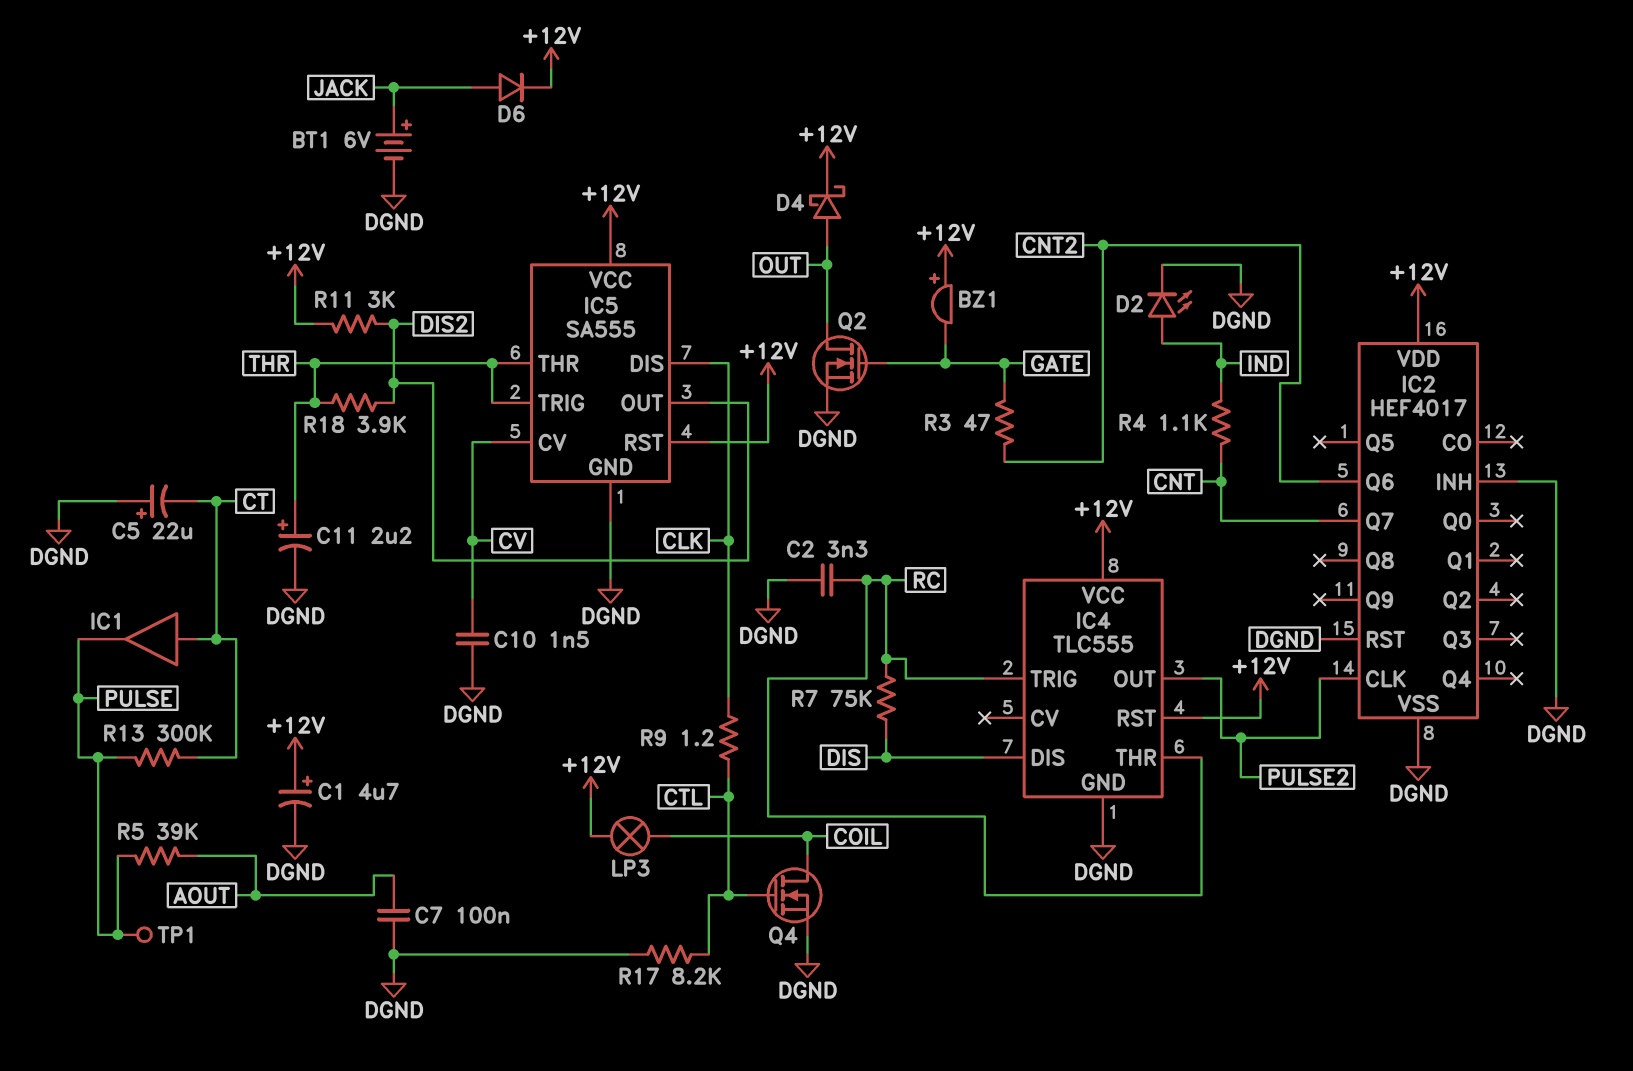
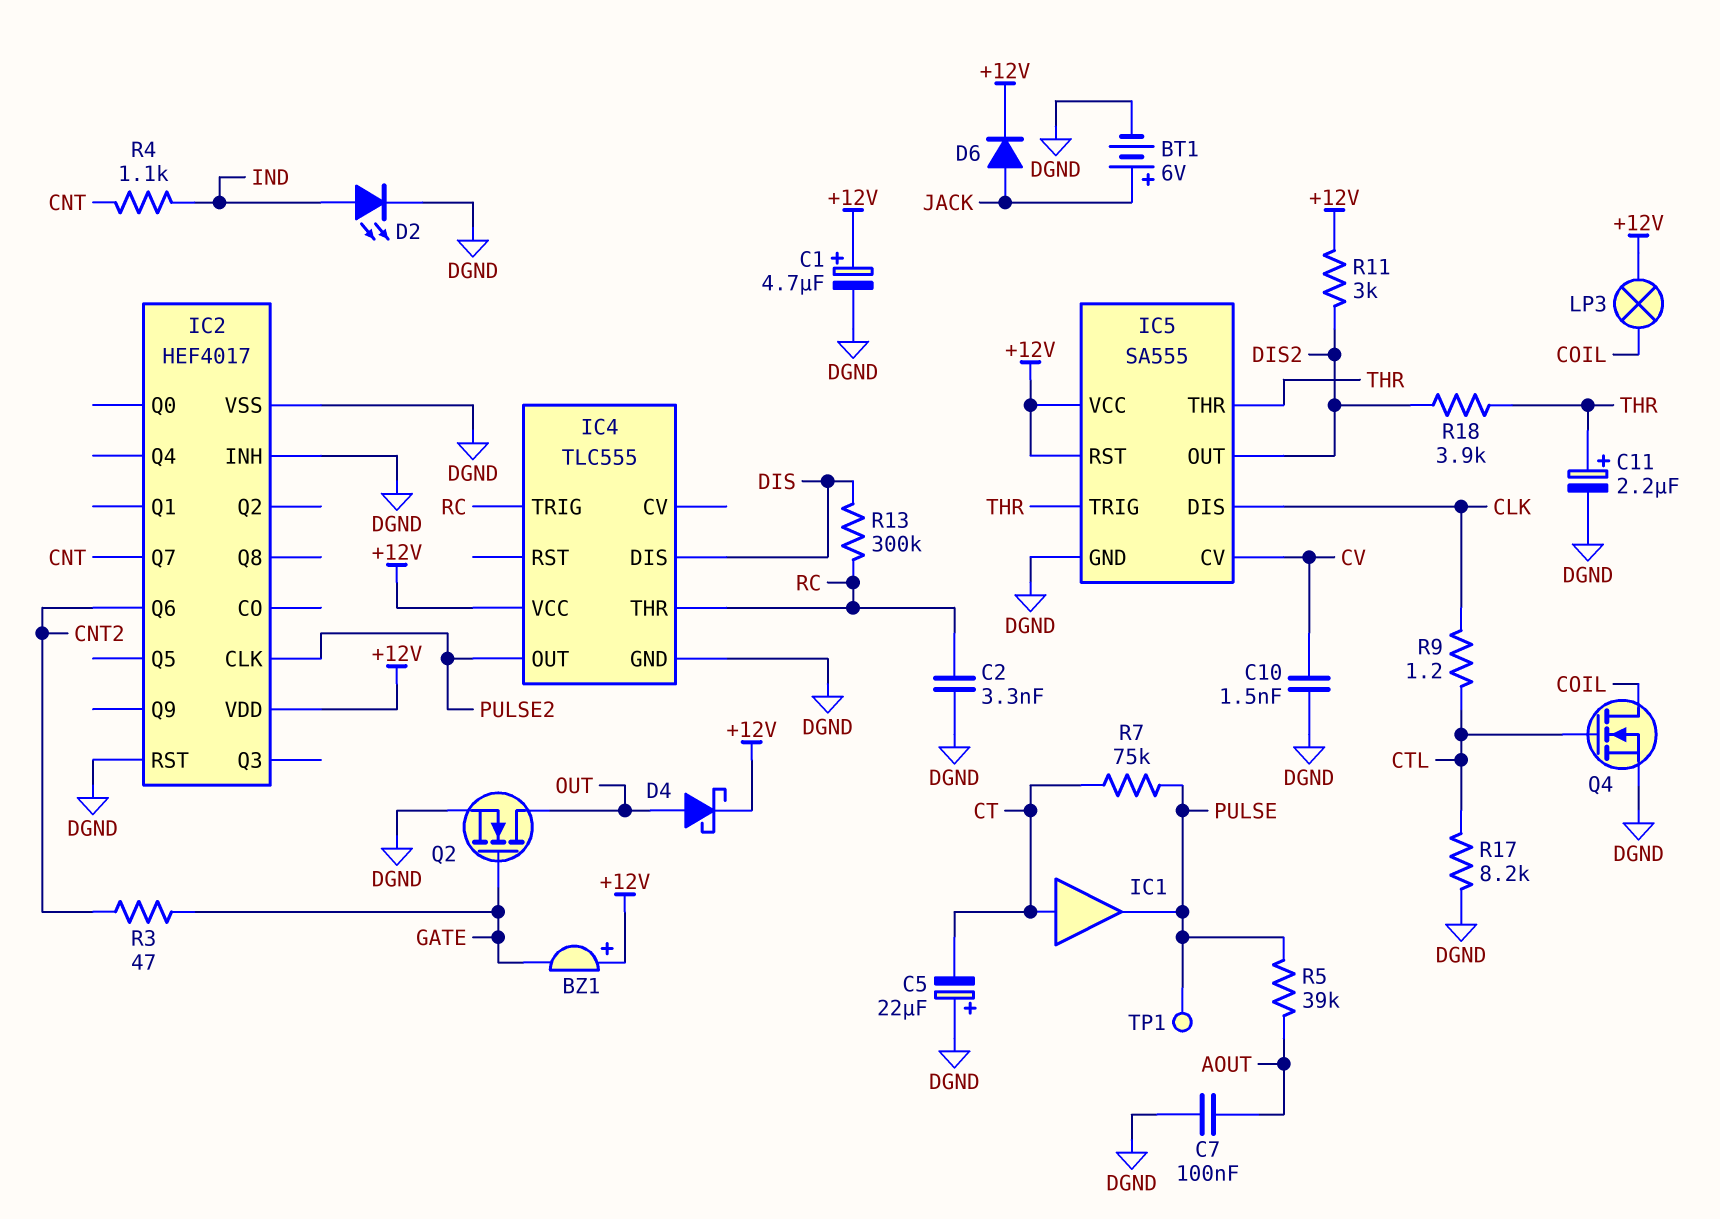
IC4 pin RST: +12V -> none
R7: 75k (DIS, RC) -> 75k (CT, PULSE)
R13: 300k (CT, PULSE) -> 300k (DIS, RC)

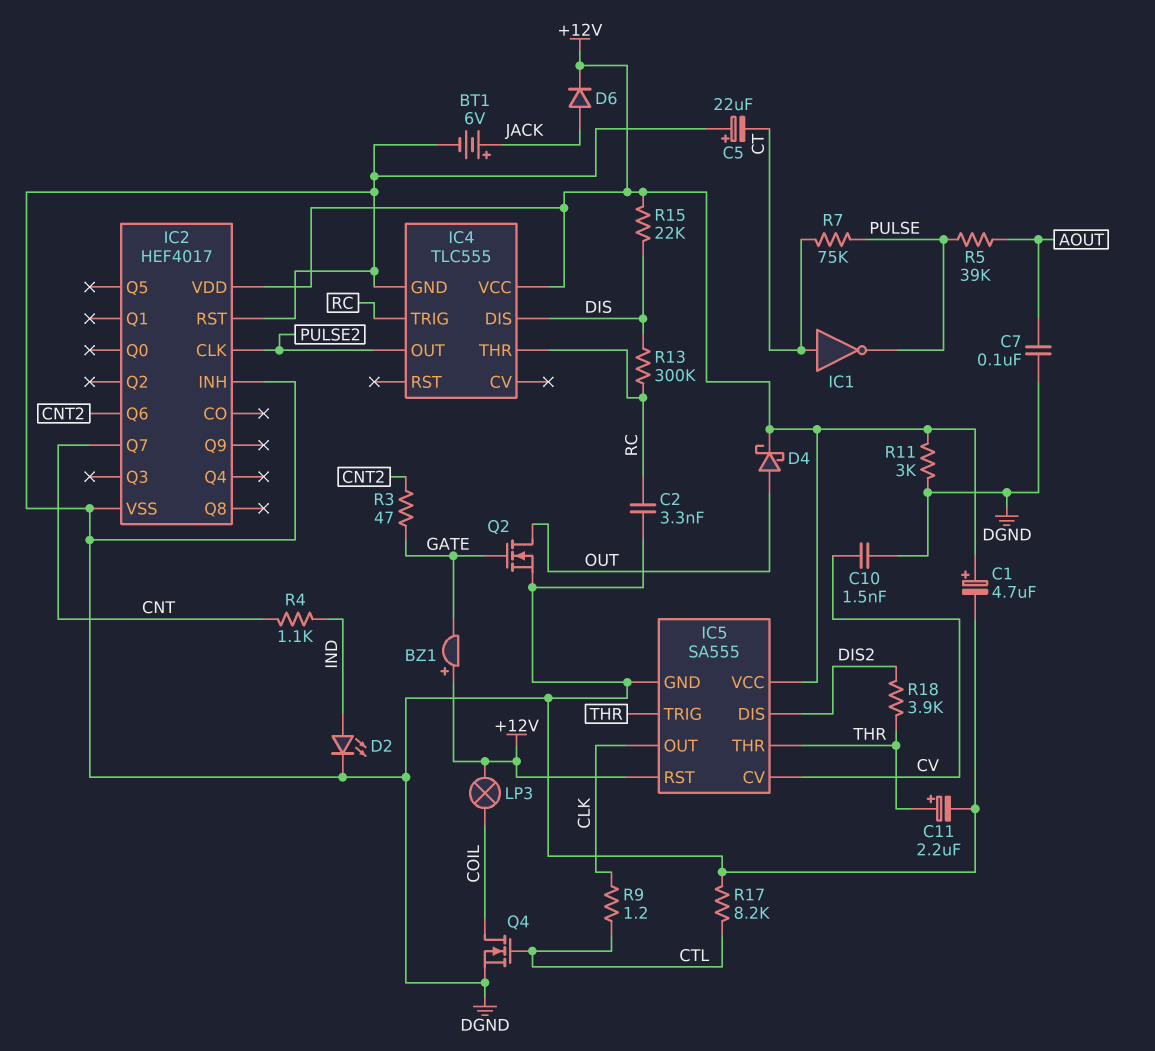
IC1: buffer (in CT, out PULSE) -> NOT (in CT, out PULSE)
IC5 pin DIS: CLK -> DIS2
IC5 pin OUT: DIS2 -> CLK
R11: 3k (+12V, DIS2) -> 3k (+12V, DGND)
R15: none -> 22k (+12V, DIS)
TP1: test point (PULSE) -> none

